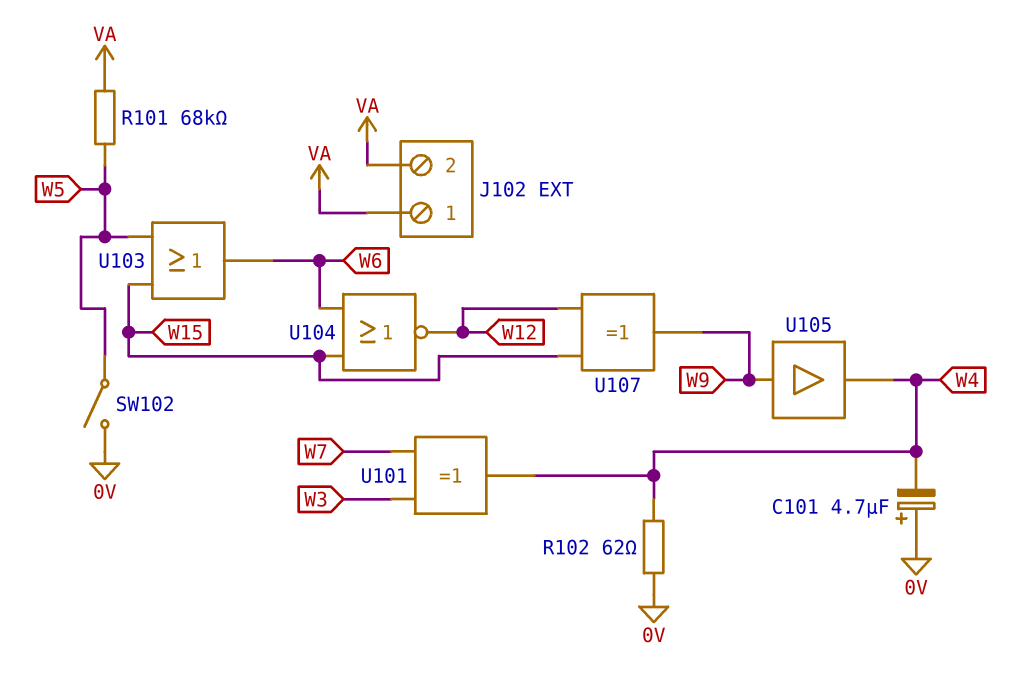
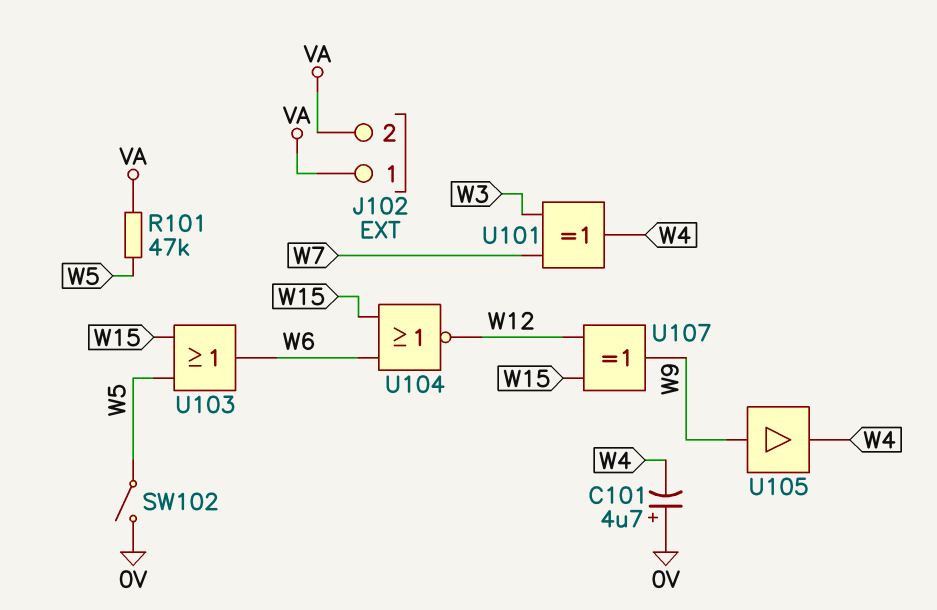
R101: 68k (VA, W5) -> 47k (VA, W5)
R102: 62 (0V, W4) -> none

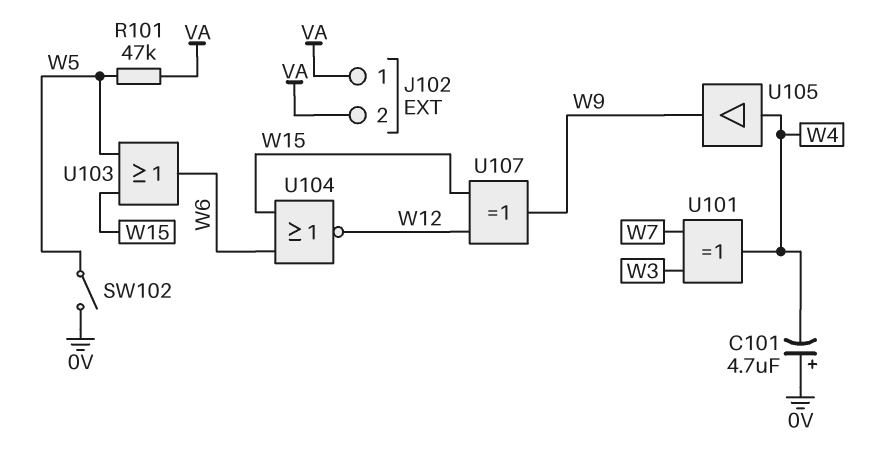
U105: buffer (in W9, out W4) -> buffer (in W4, out W9)

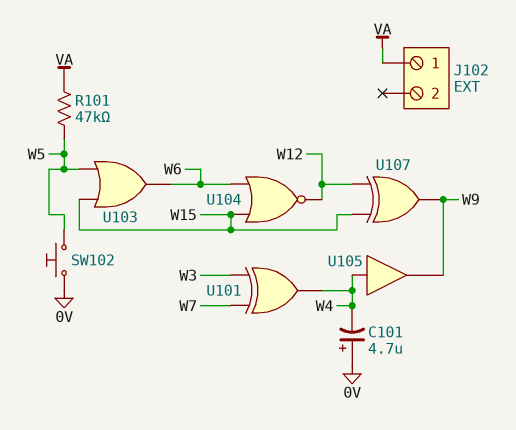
J102 pin 2: VA -> none
SW102: switch (0V, W5) -> button (0V, W5)

